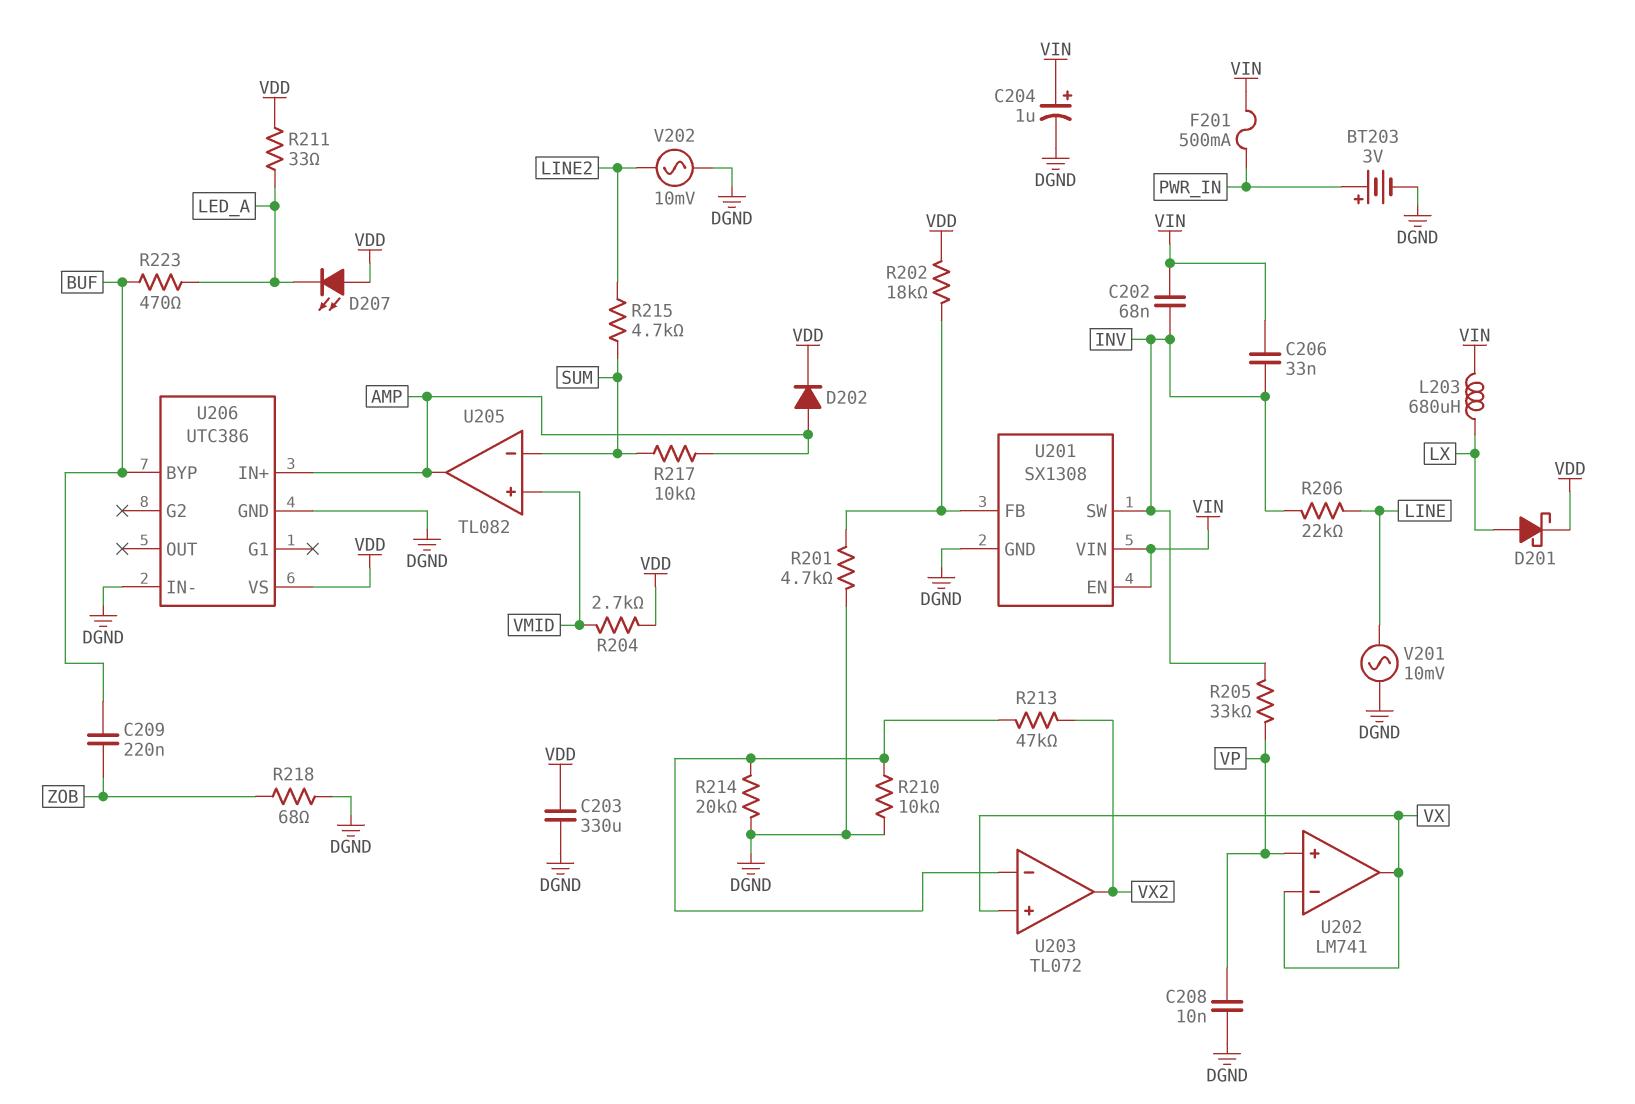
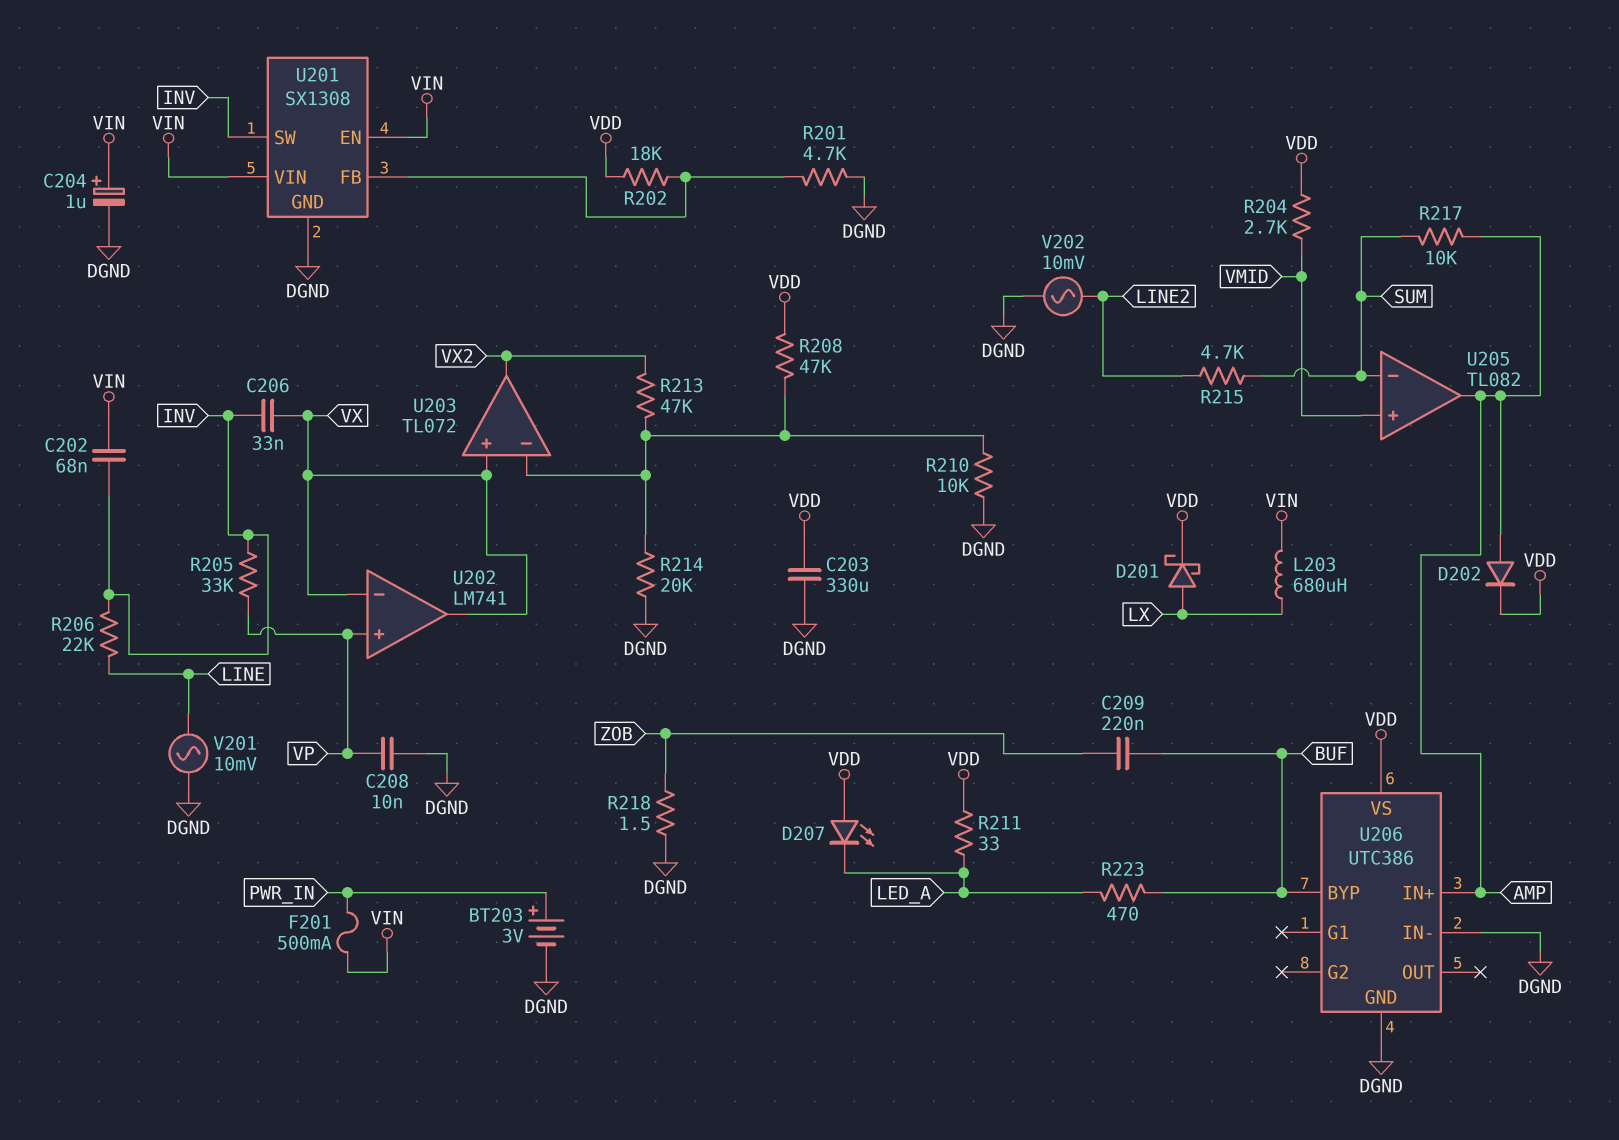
C206: 33nF (INV, VIN) -> 33nF (INV, VX)
R208: none -> 47k (U203/in-, VDD)
R218: 68 (DGND, ZOB) -> 1.5 (DGND, ZOB)

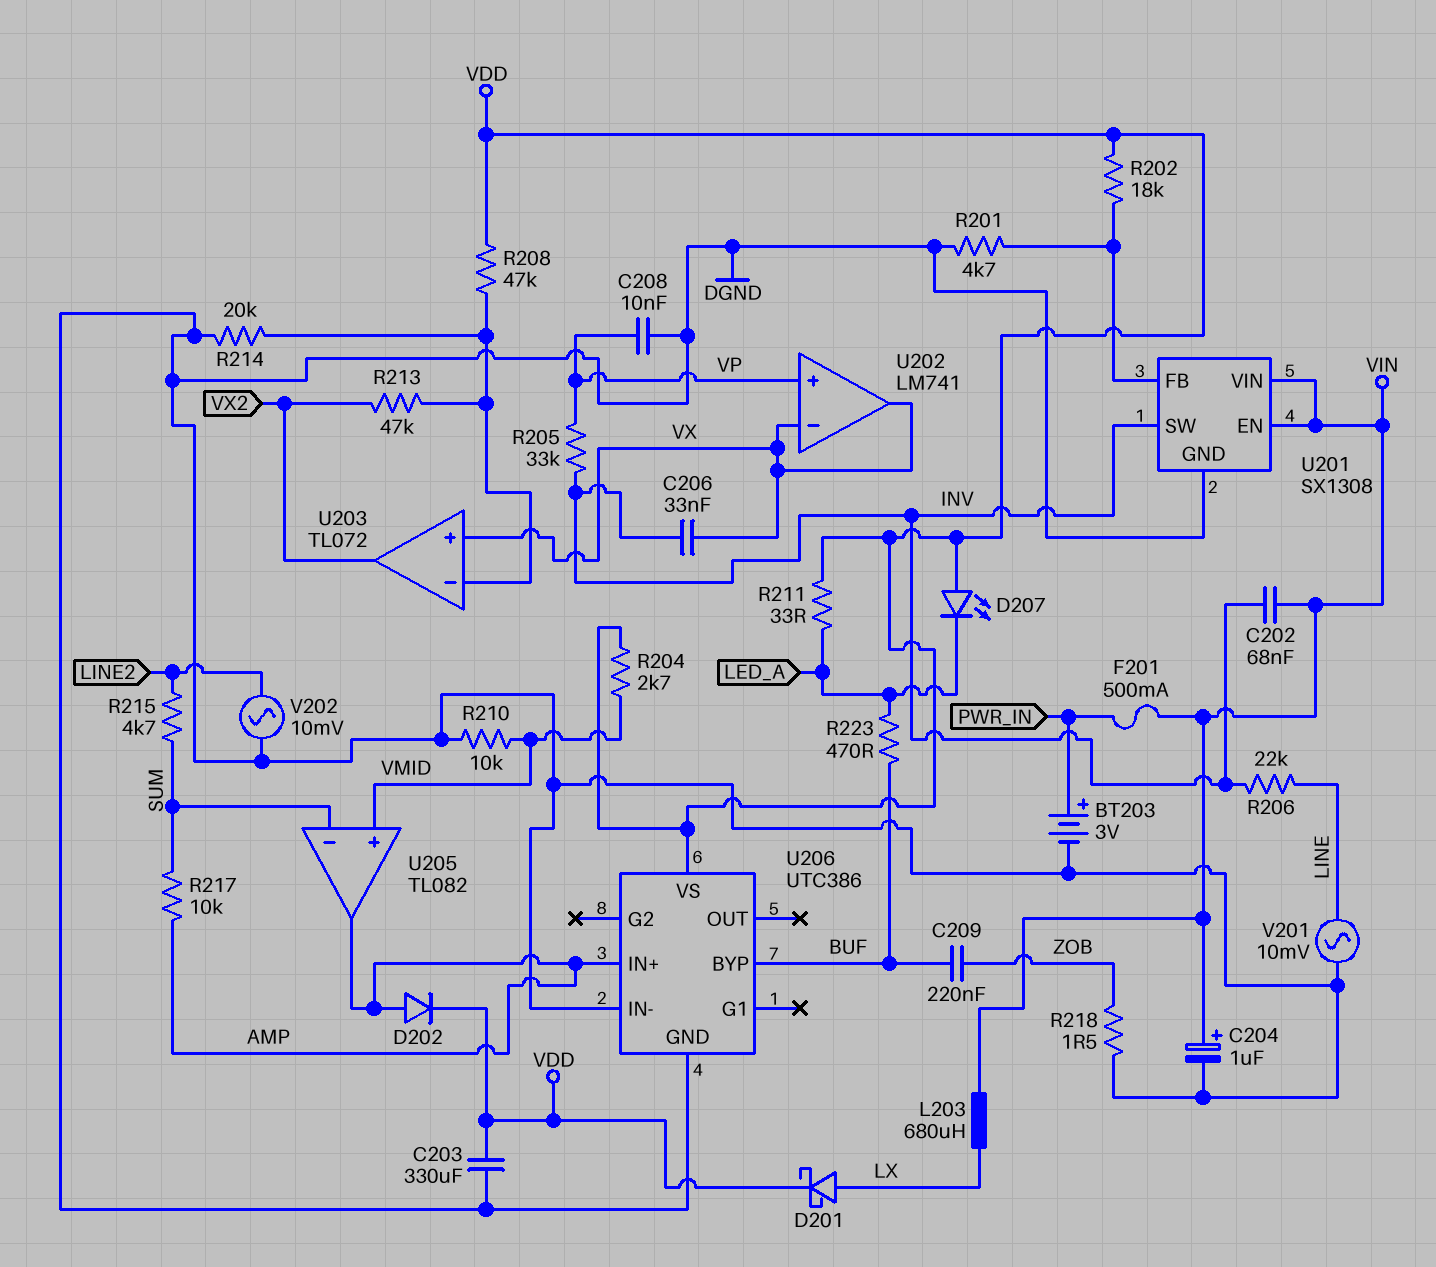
R210: 10k (DGND, U203/in-) -> 10k (DGND, VMID)

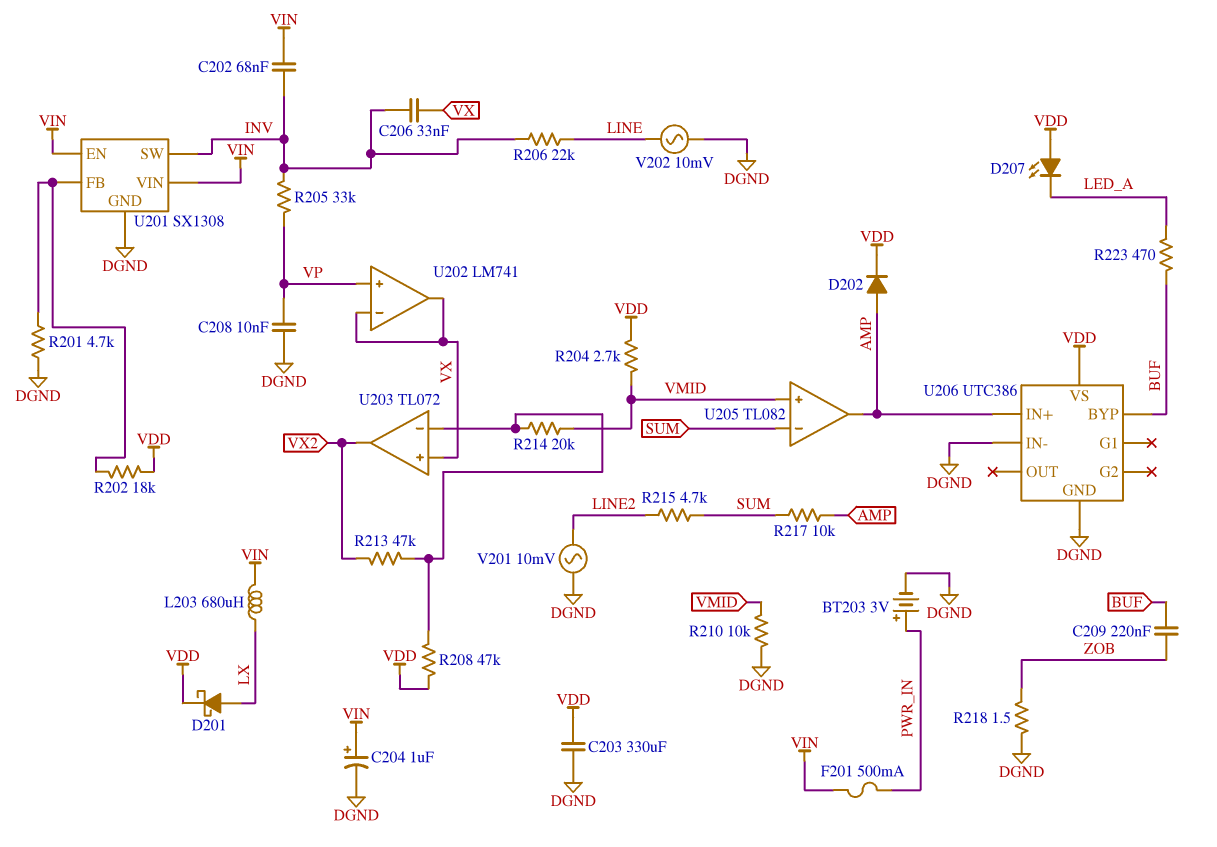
R211: 33 (LED_A, VDD) -> none
R214: 20k (DGND, U203/in-) -> 20k (U203/in-, VMID)
V201: AC 10mV (DGND, LINE) -> AC 10mV (DGND, LINE2)
V202: AC 10mV (DGND, LINE2) -> AC 10mV (DGND, LINE)

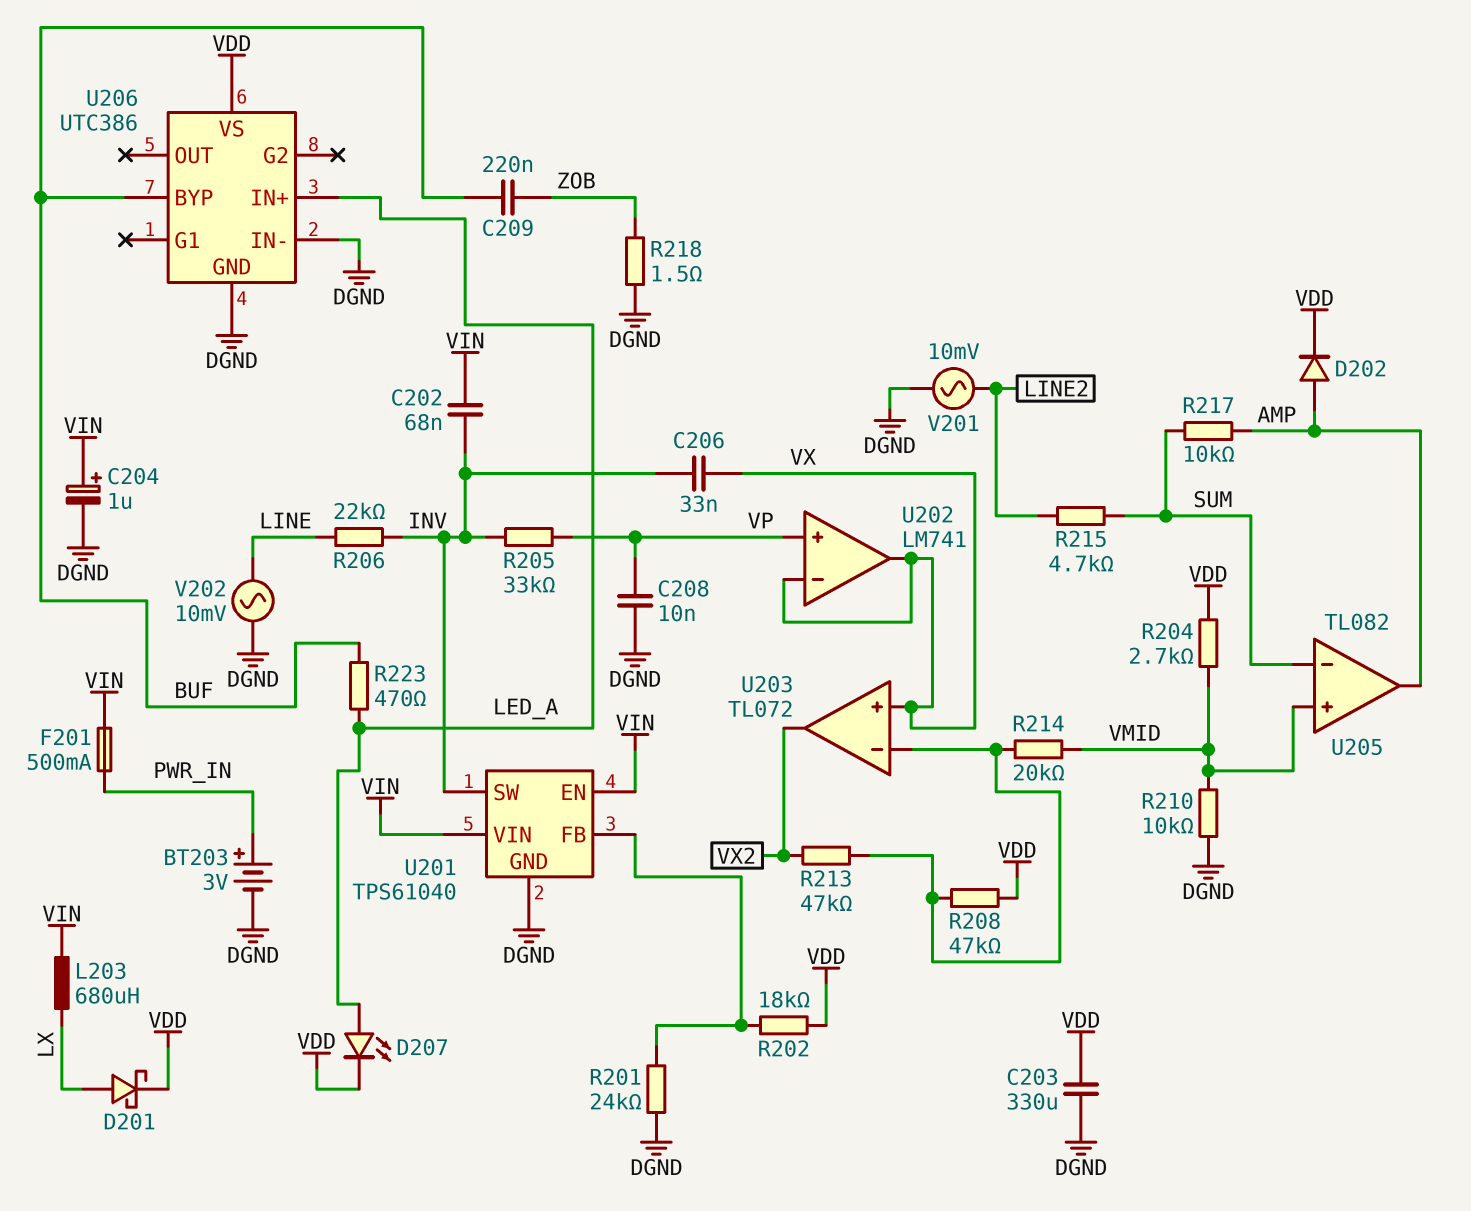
D207: LED (A VDD, K LED_A) -> LED (A LED_A, K VDD)
R201: 4.7k (DGND, U201/FB) -> 24k (DGND, U201/FB)
U201: SX1308 -> TPS61040
U206 pin IN+: AMP -> LED_A

